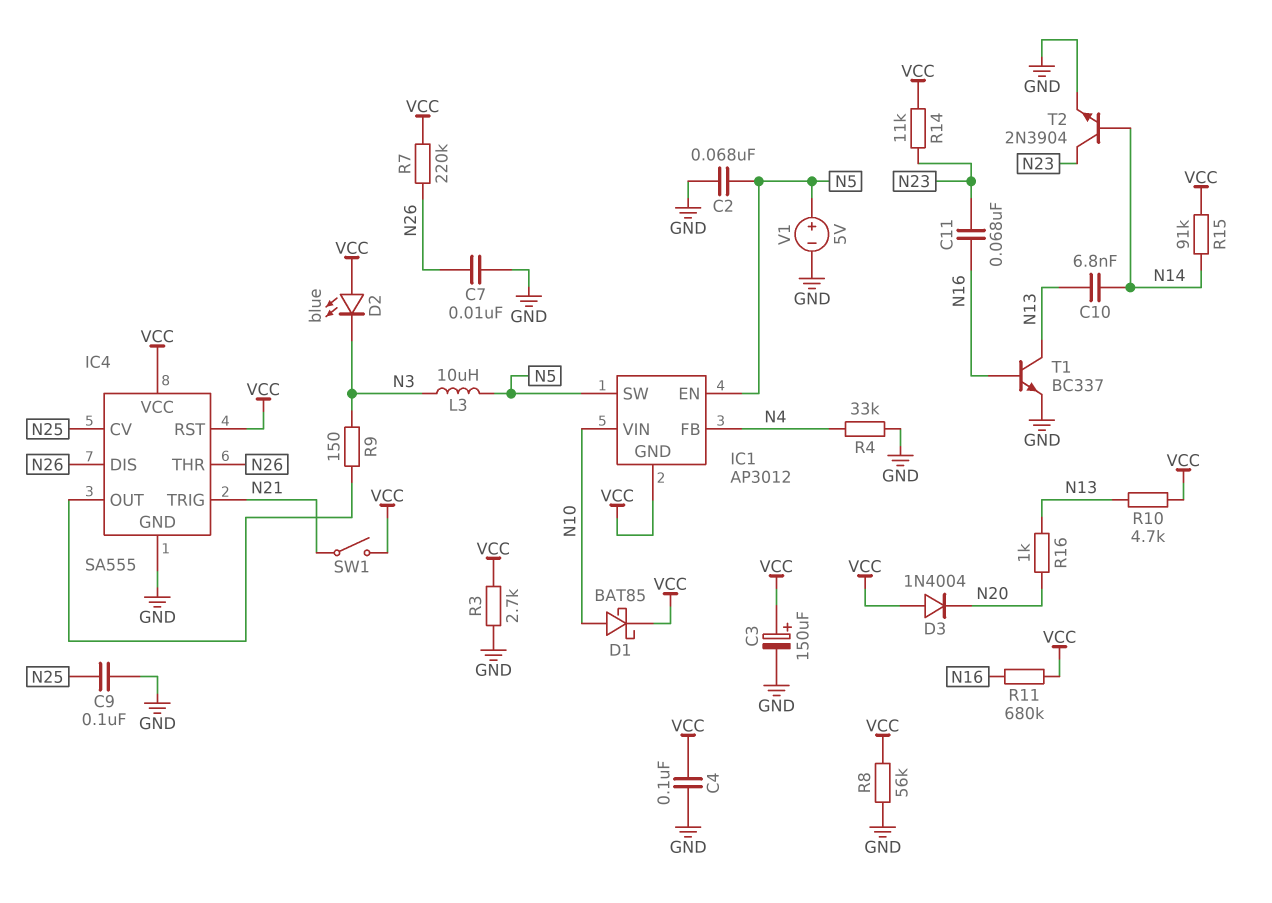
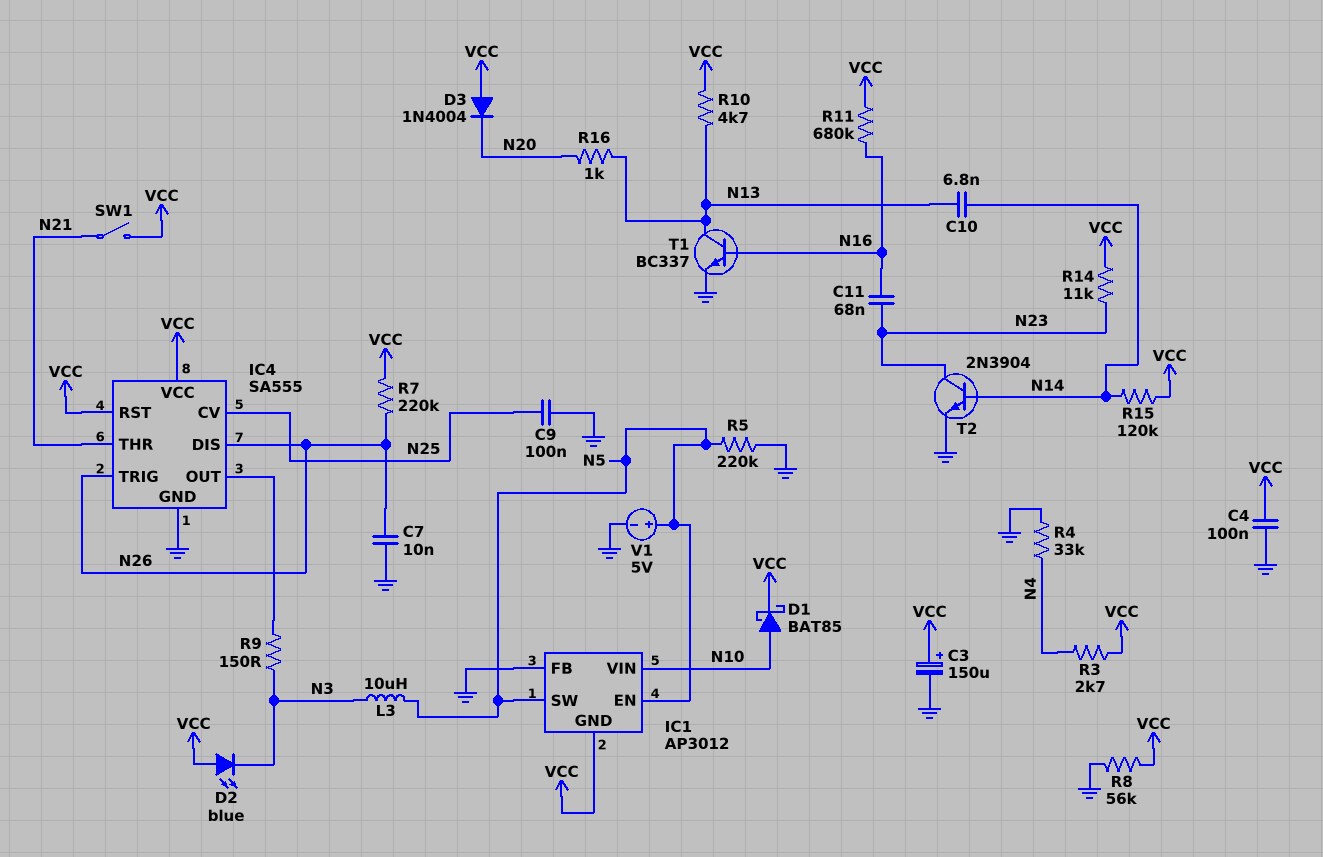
C2: 68nF (GND, N5) -> none
IC1 pin FB: N4 -> GND
IC4 pin THR: N26 -> N21
IC4 pin TRIG: N21 -> N26
R3: 2.7k (GND, VCC) -> 2.7k (N4, VCC)
R5: none -> 220k (GND, N5)
R15: 91k (N14, VCC) -> 120k (N14, VCC)

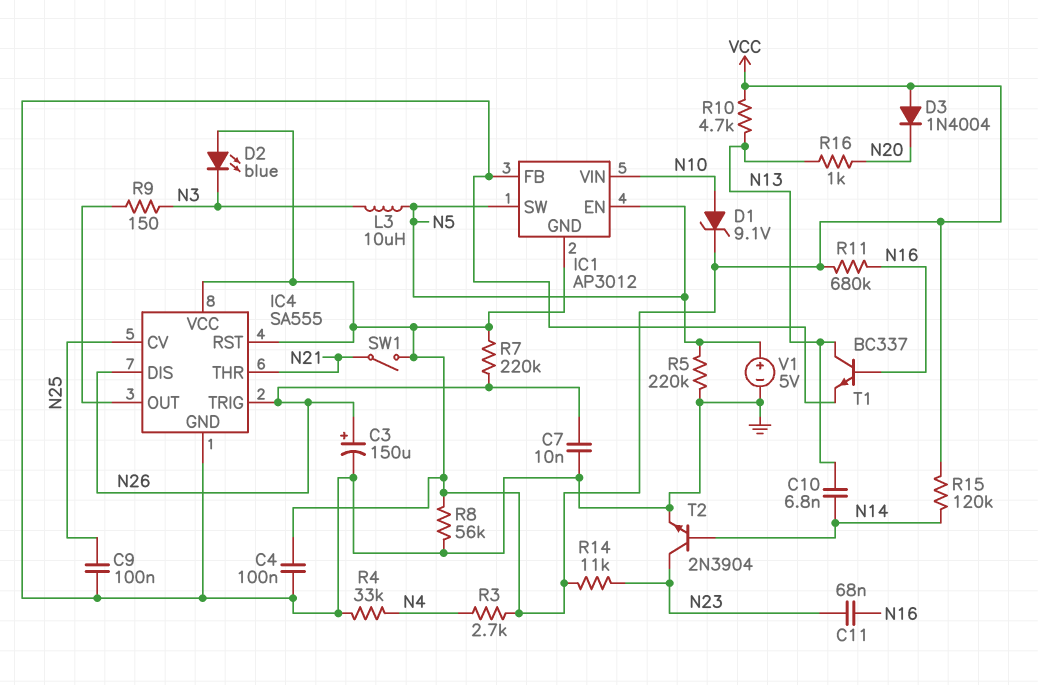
C3: 150uF (plus VCC, minus GND) -> 150uF (plus N26, minus GND)
D1: schottky BAT85 (A N10, K VCC) -> zener 9.1V (A N10, K VCC)

